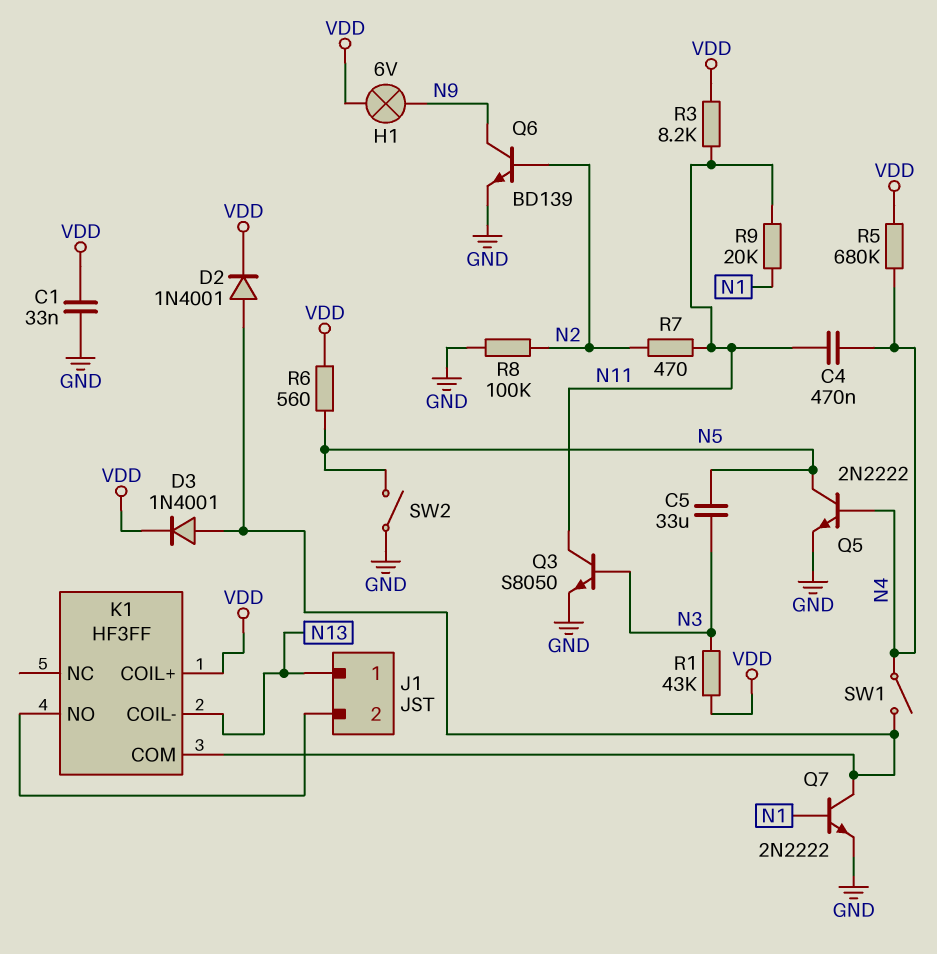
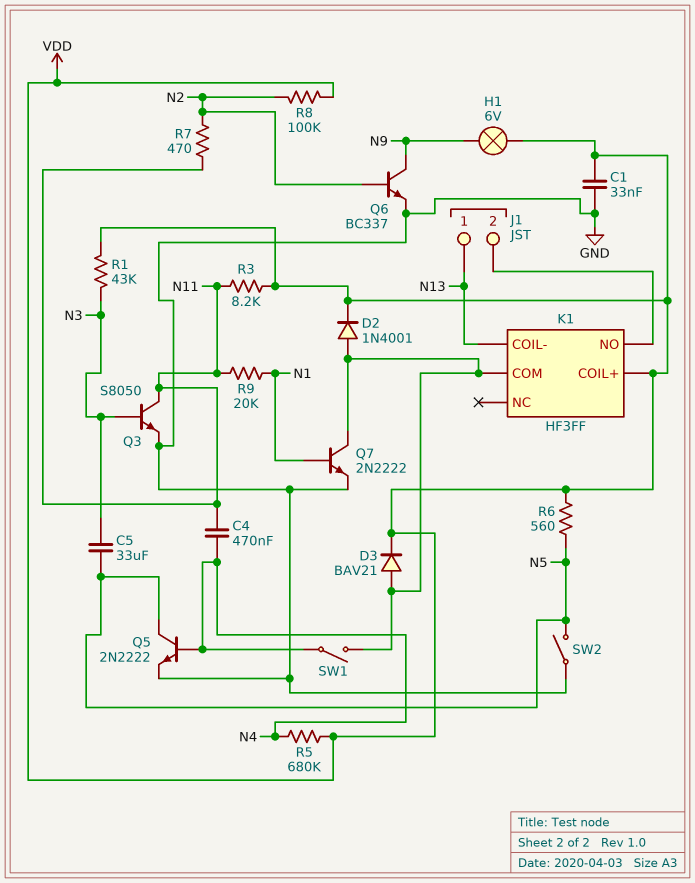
D3: diode 1N4001 (A K1/COM, K VDD) -> diode BAV21 (A K1/COM, K VDD)
Q6: NPN BD139 (B N2, C N9, E GND) -> NPN BC337 (B N2, C N9, E GND)
R8: 100k (GND, N2) -> 100k (N2, VDD)

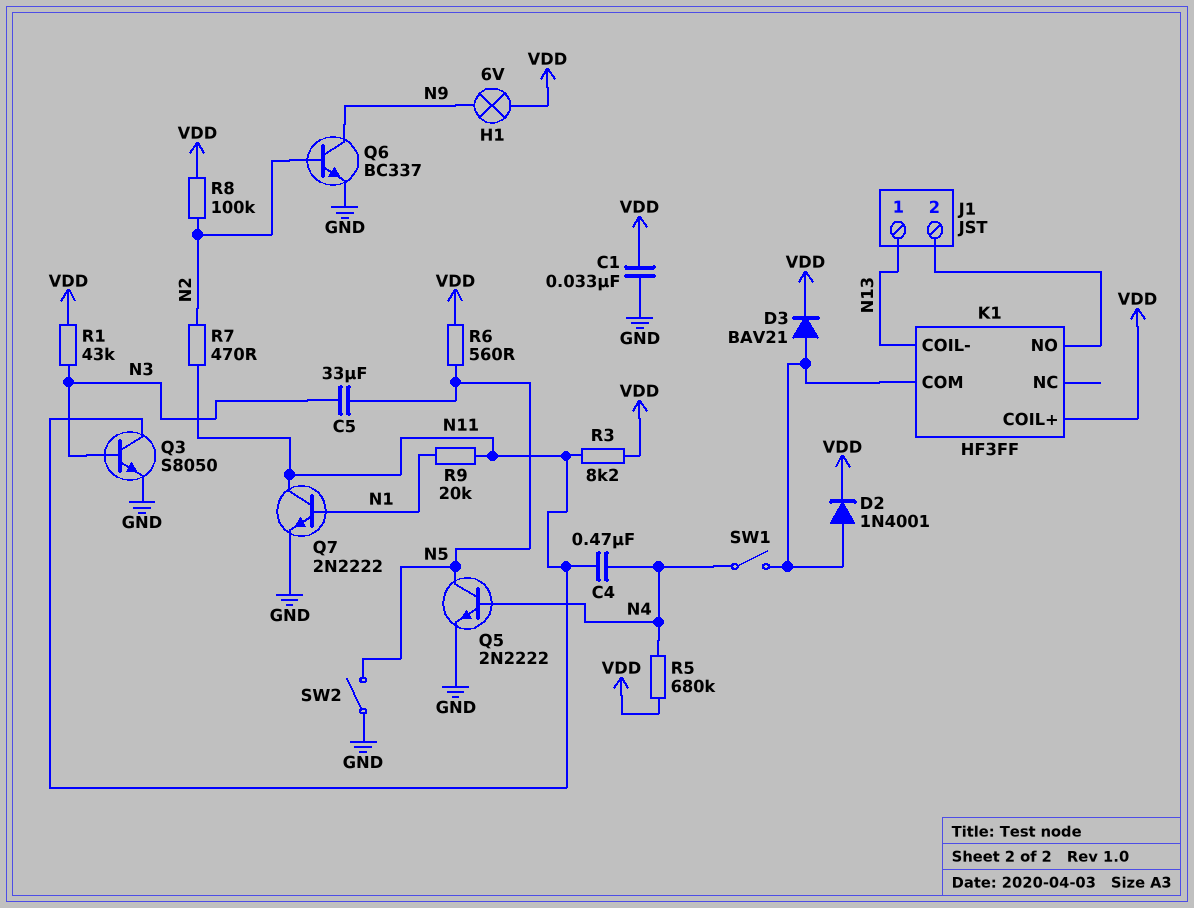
Q7: NPN 2N2222 (B N1, C K1/COM, E GND) -> NPN 2N2222 (B N1, C N11, E GND)

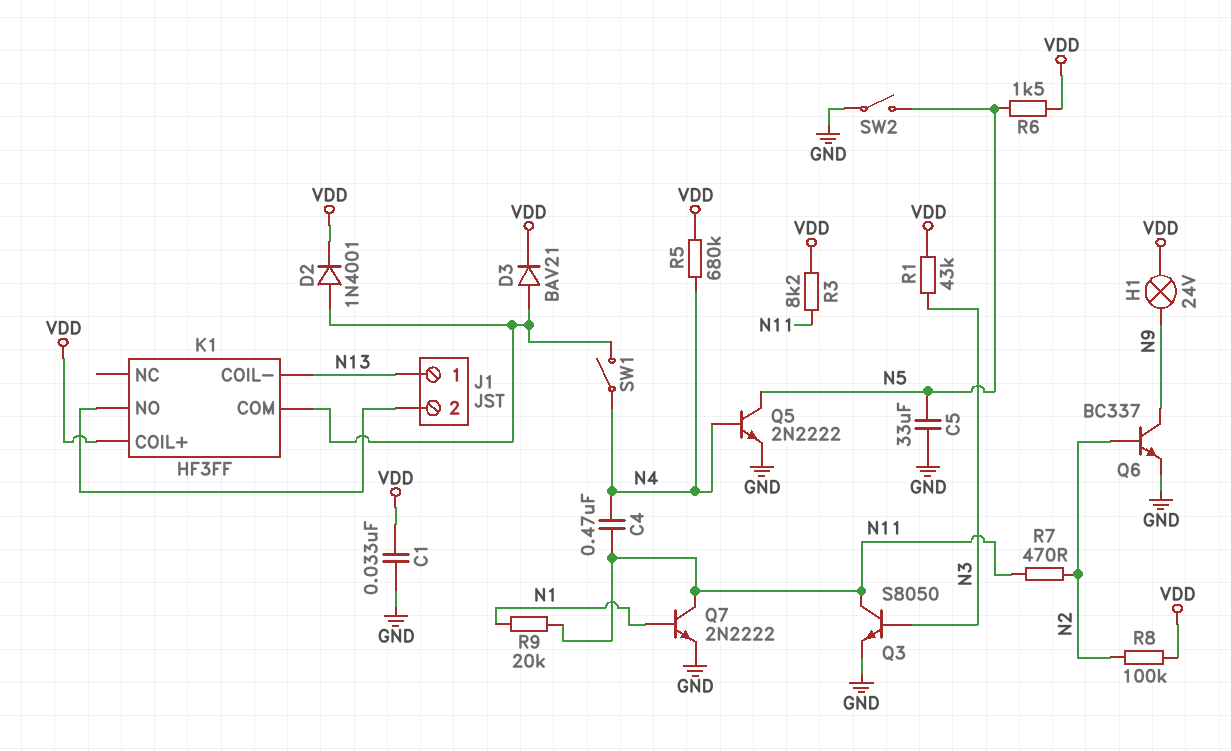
C5: 33uF (N3, N5) -> 33uF (GND, N5)
H1: lamp 6V (N9, VDD) -> lamp 24V (N9, VDD)
R6: 560 (N5, VDD) -> 1.5k (N5, VDD)

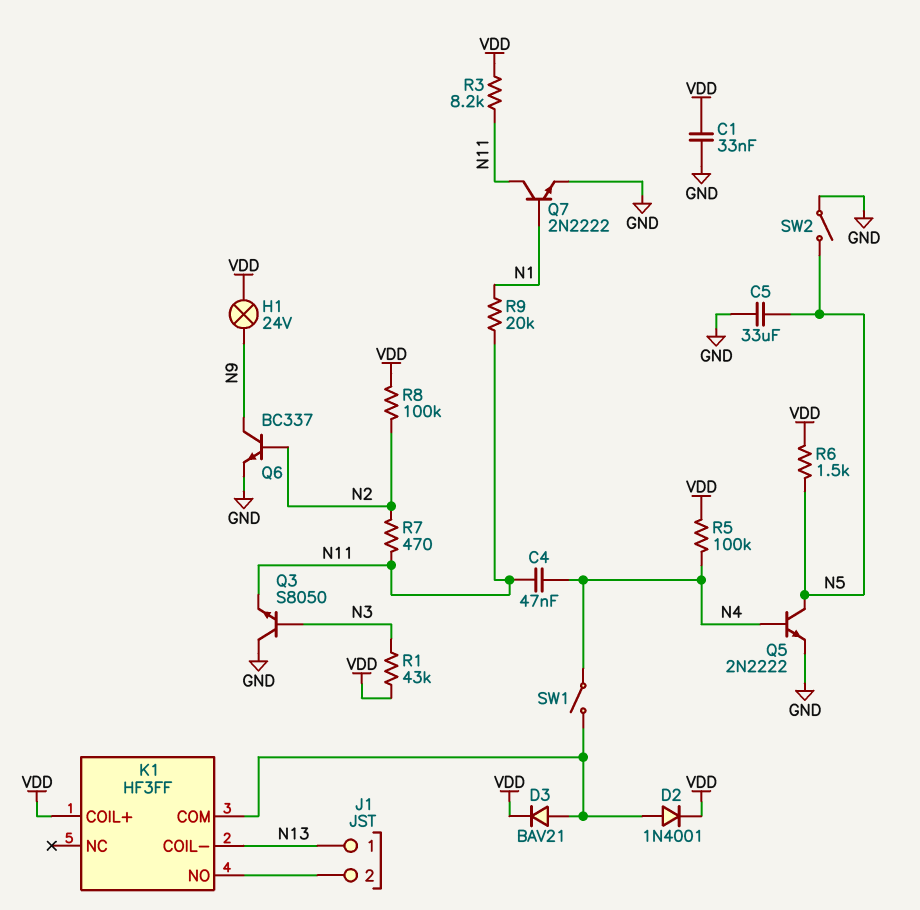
C4: 470nF (N4, N11) -> 47nF (N4, N11)
Q3: NPN S8050 (B N3, C N11, E GND) -> NPN S8050 (B N3, C GND, E N11)
R5: 680k (N4, VDD) -> 100k (N4, VDD)

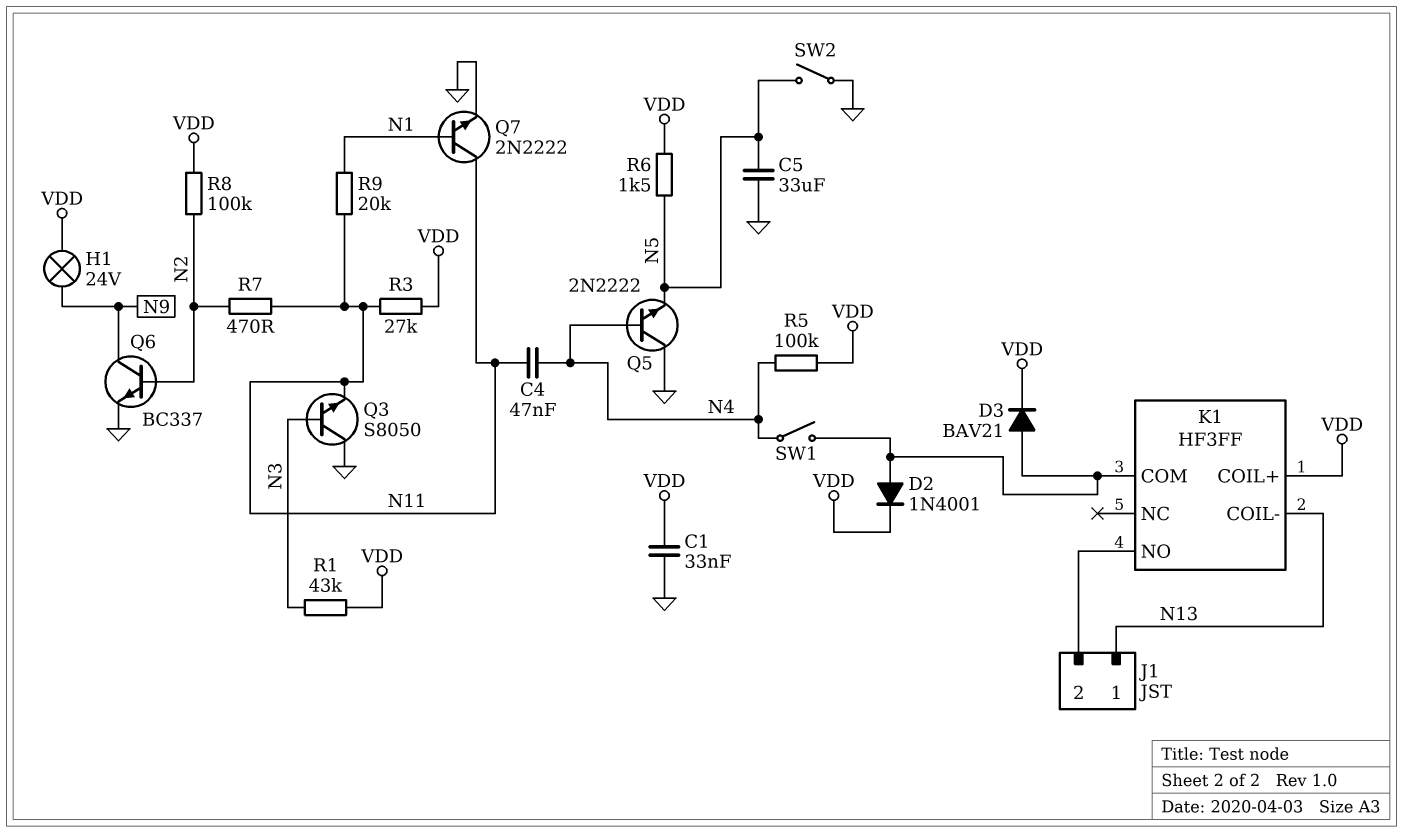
Q5: NPN 2N2222 (B N4, C N5, E GND) -> NPN 2N2222 (B N4, C GND, E N5)
R3: 8.2k (N11, VDD) -> 27k (N11, VDD)

